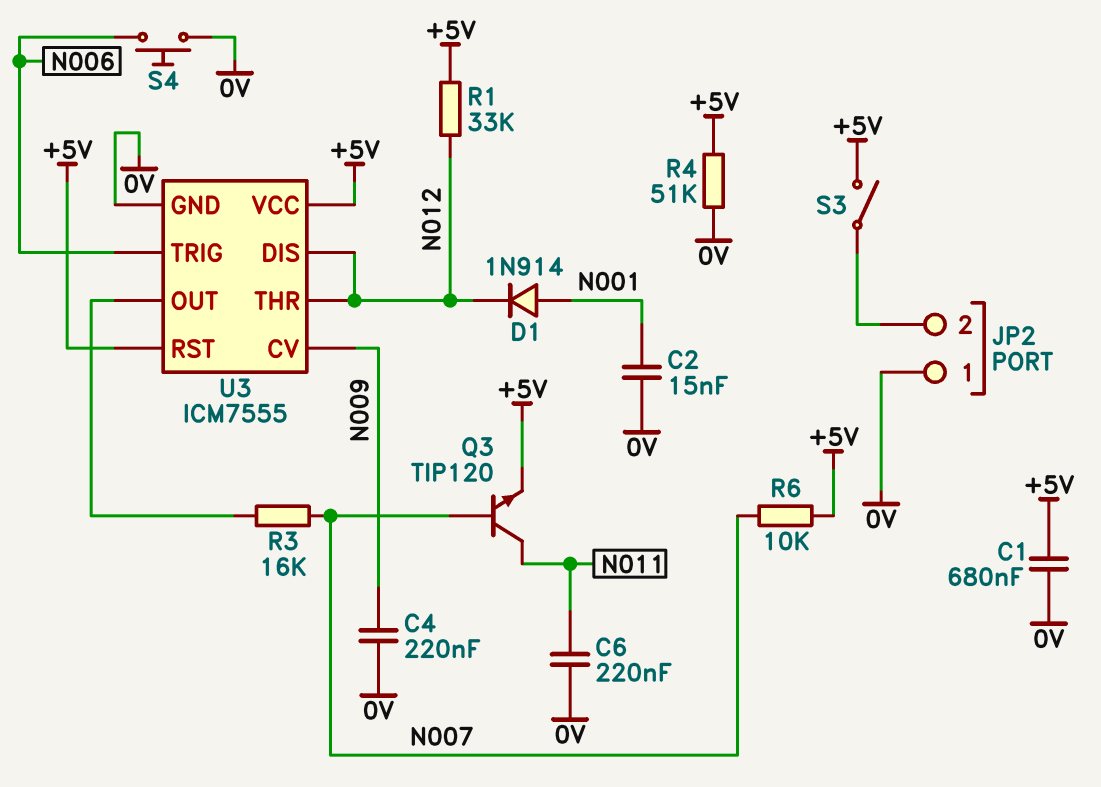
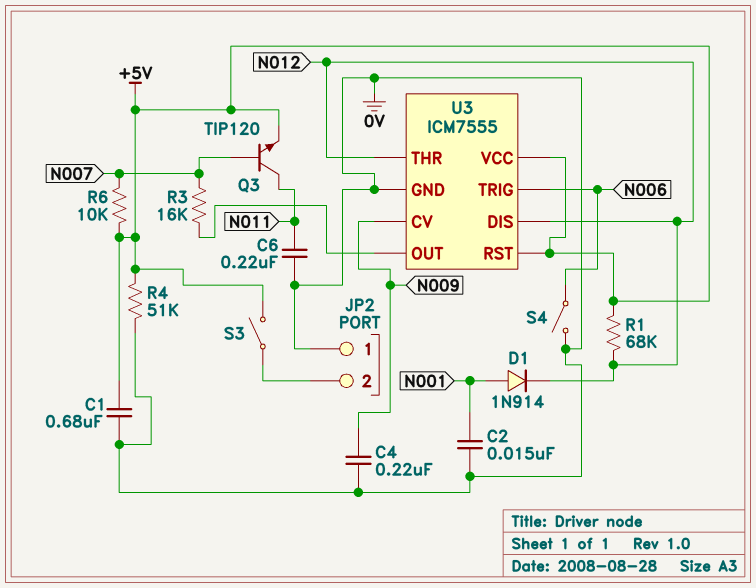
R1: 33k (+5V, N012) -> 68k (+5V, N012)
S4: button (0V, N006) -> switch (0V, N006)

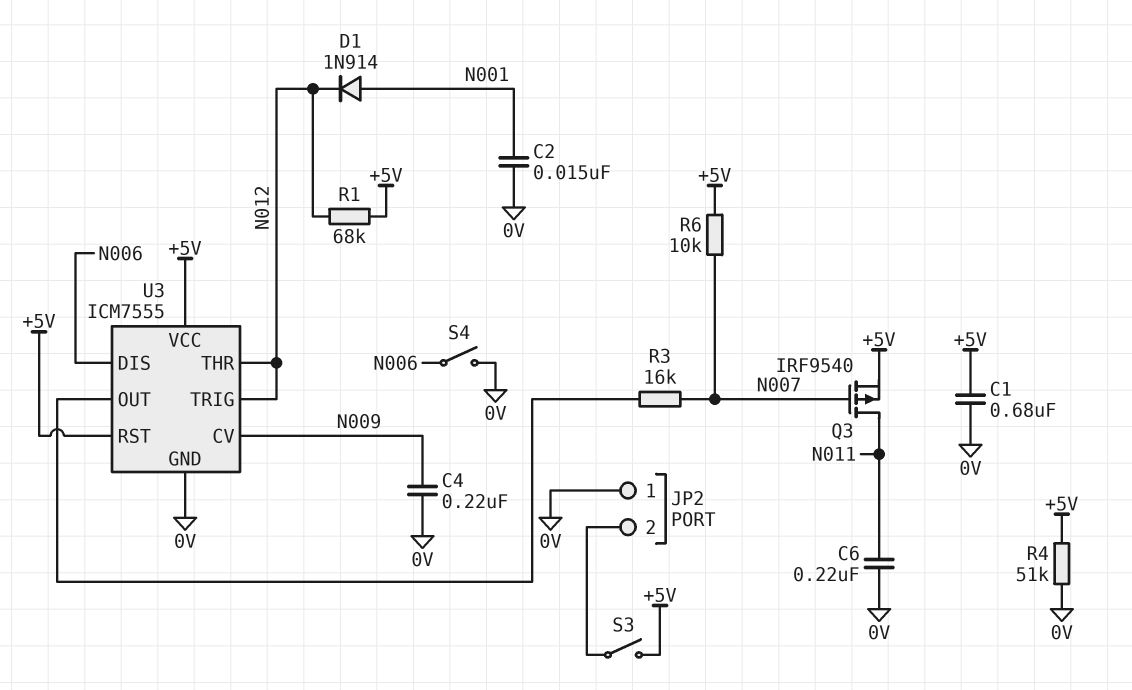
Q3: NPN TIP120 (B N007, C N011, E +5V) -> PMOS IRF9540 (G N007, D N011, S +5V)
U3 pin DIS: N012 -> N006
U3 pin TRIG: N006 -> N012

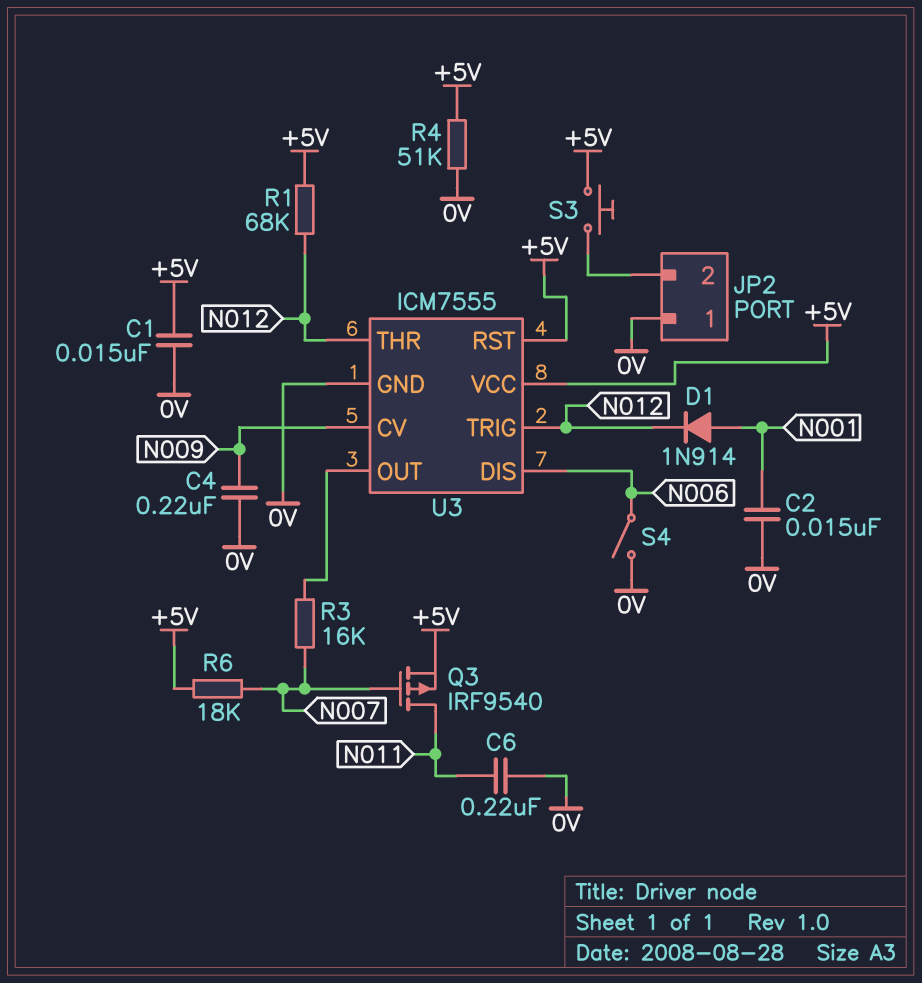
C1: 680nF (+5V, 0V) -> 15nF (+5V, 0V)
R6: 10k (+5V, N007) -> 18k (+5V, N007)
S3: switch (+5V, JP2/2) -> button (+5V, JP2/2)

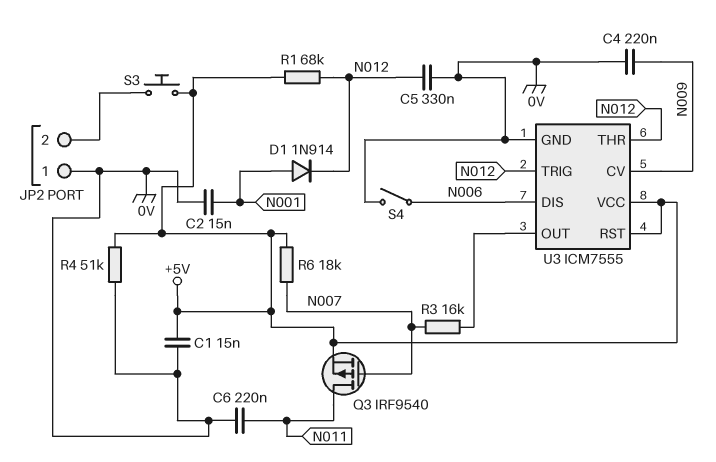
C5: none -> 330nF (0V, N012)

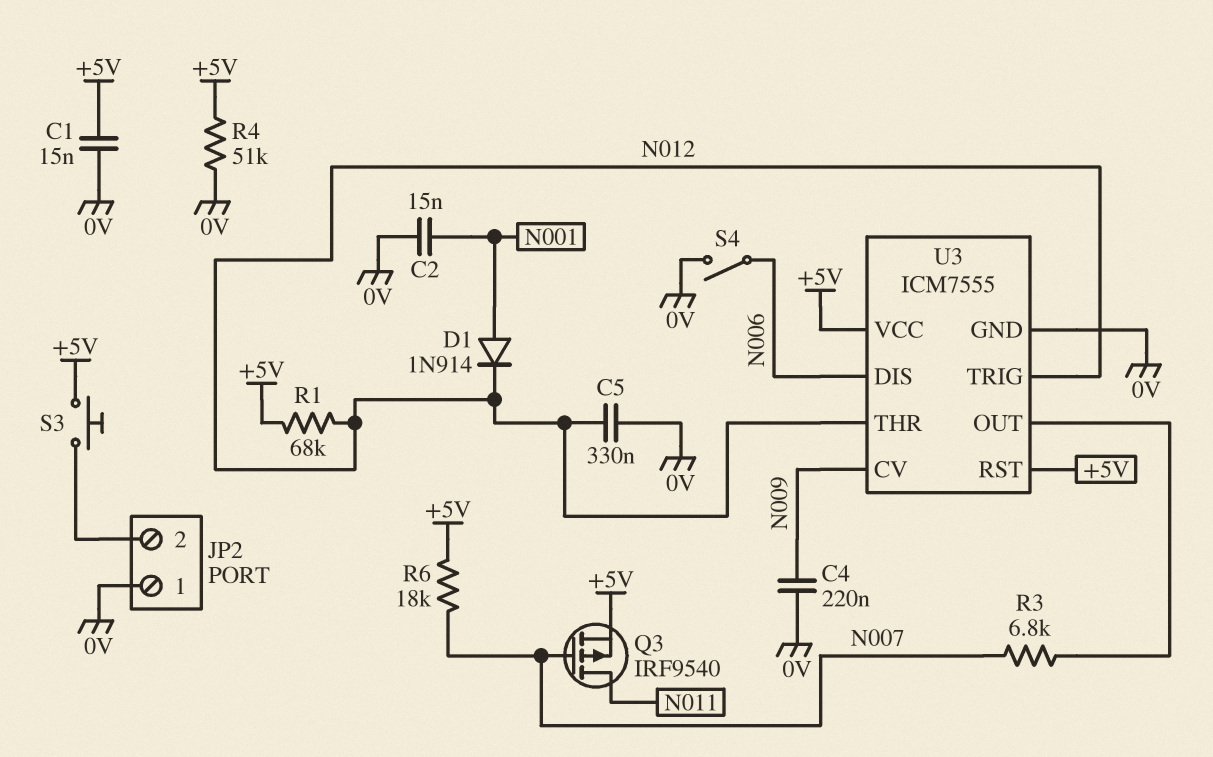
C6: 220nF (0V, N011) -> none
R3: 16k (N007, U3/OUT) -> 6.8k (N007, U3/OUT)

